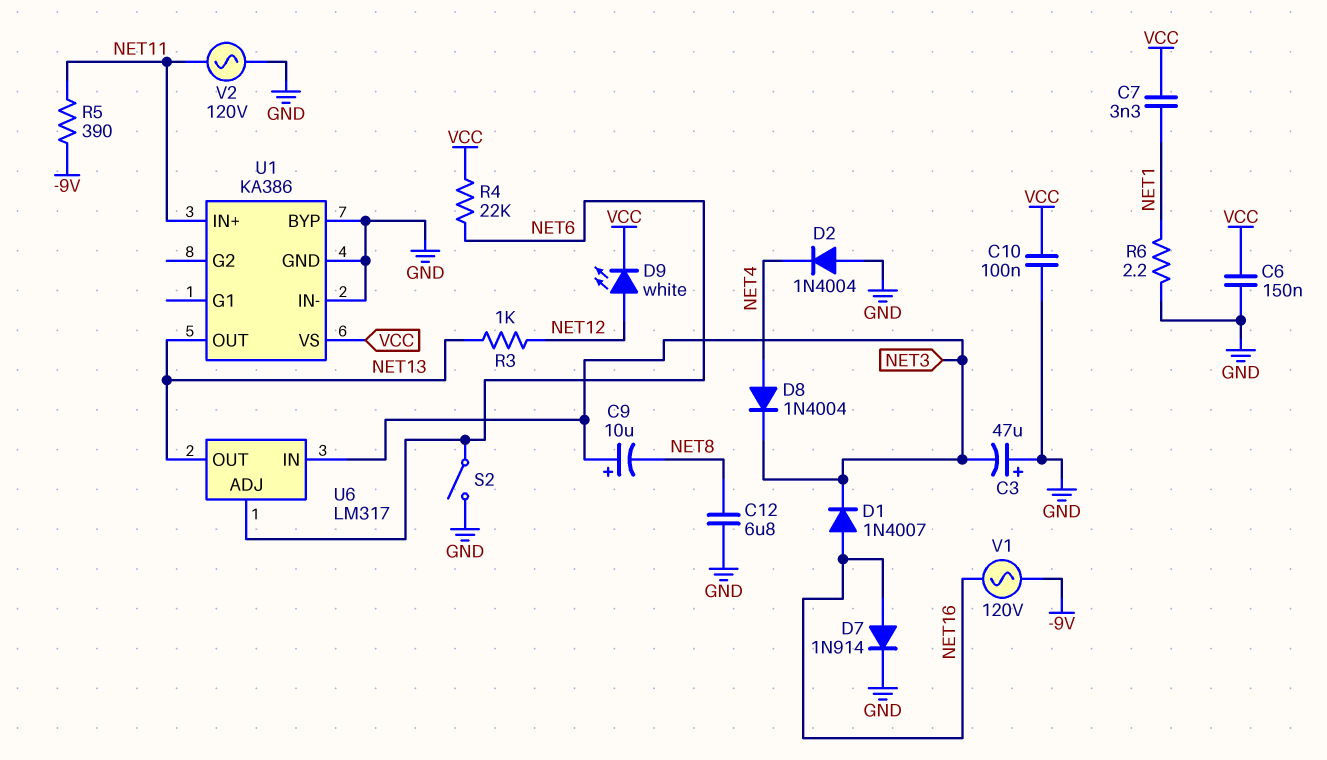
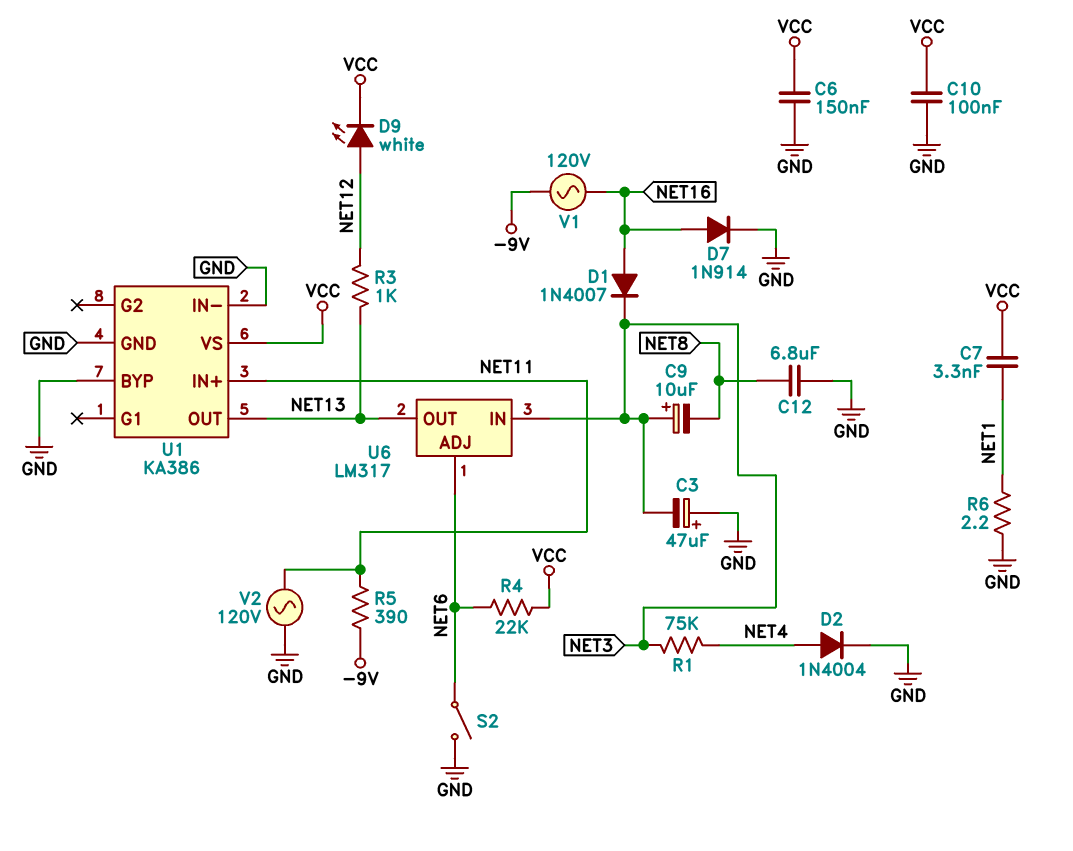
D2: diode 1N4004 (A GND, K NET4) -> diode 1N4004 (A NET4, K GND)
D8: diode 1N4004 (A NET4, K NET3) -> none
R1: none -> 75k (NET3, NET4)

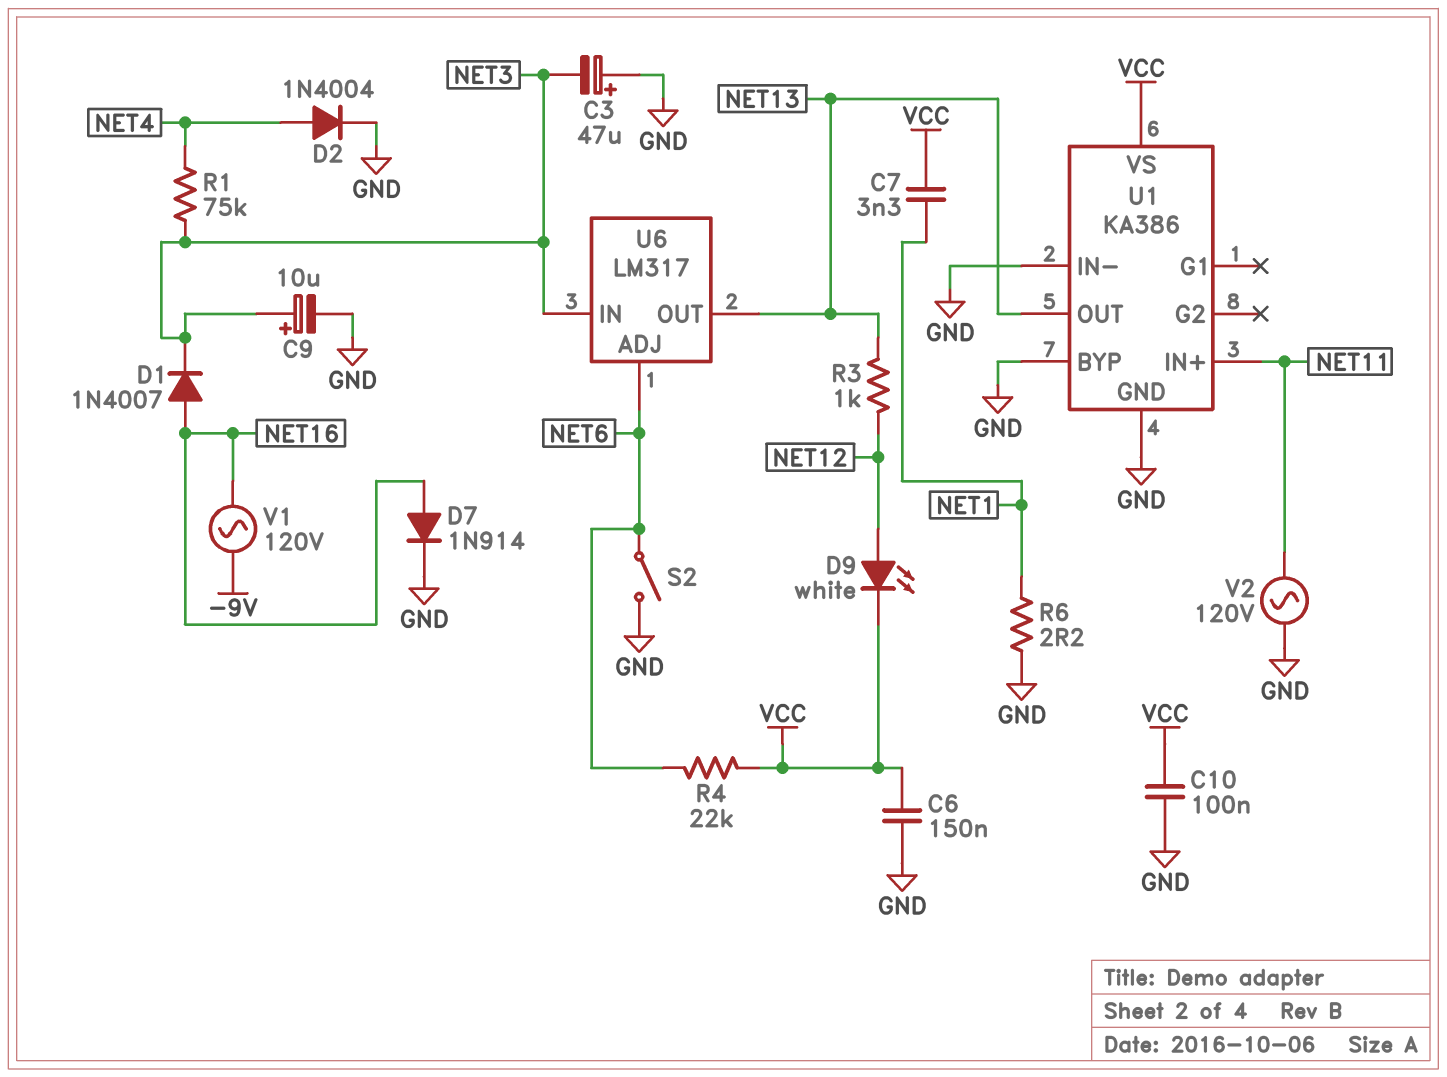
C9: 10uF (plus NET3, minus NET8) -> 10uF (plus NET3, minus GND)
C12: 6.8uF (GND, NET8) -> none
R5: 390 (-9V, NET11) -> none

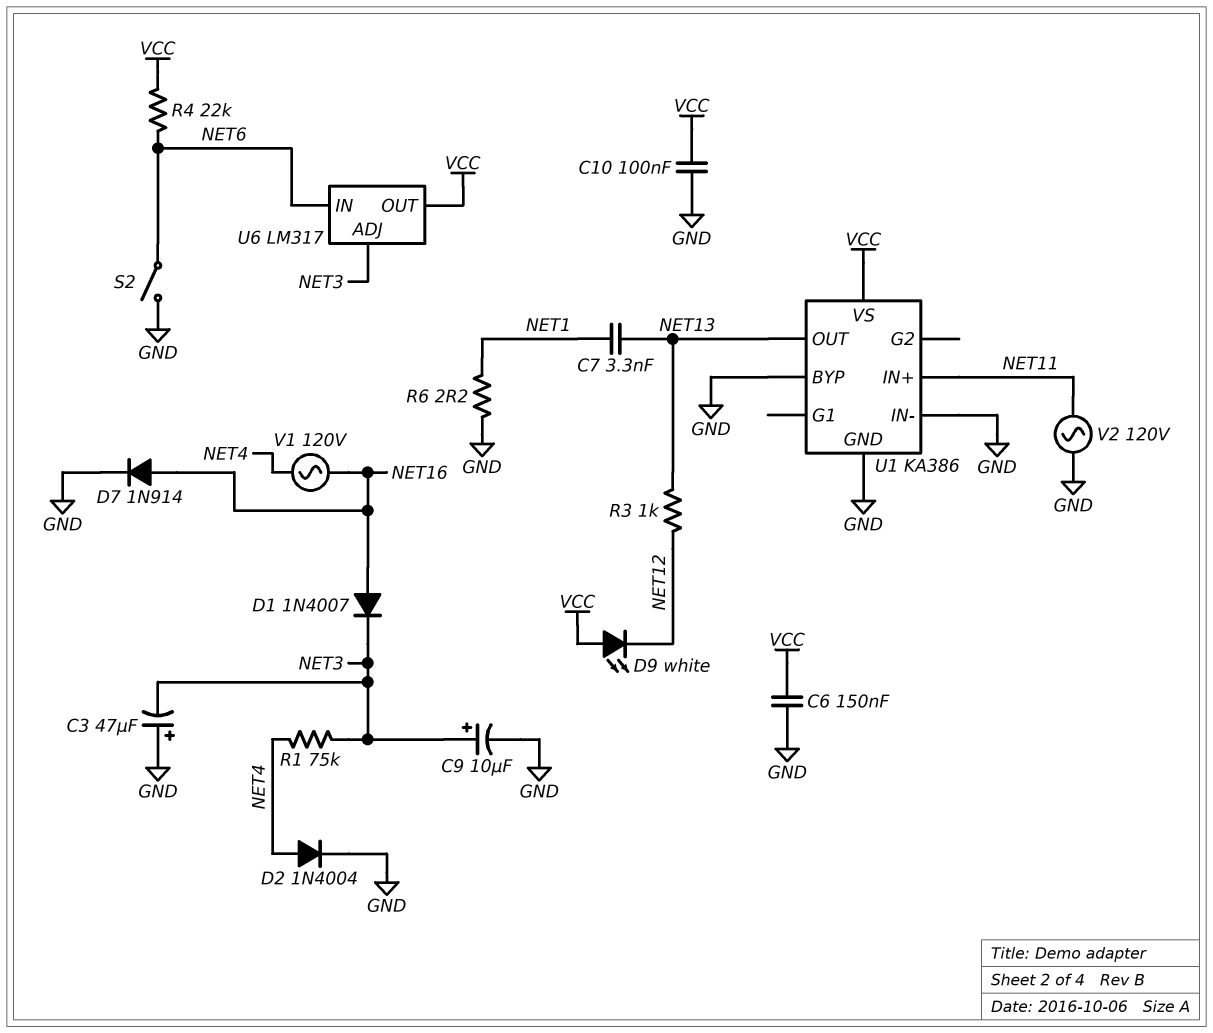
C7: 3.3nF (NET1, VCC) -> 3.3nF (NET1, NET13)
D9: LED white (A NET12, K VCC) -> LED white (A VCC, K NET12)
U6 pin ADJ: NET6 -> NET3
U6 pin IN: NET3 -> NET6
U6 pin OUT: NET13 -> VCC
V1: AC 120V (-9V, NET16) -> AC 120V (NET4, NET16)

